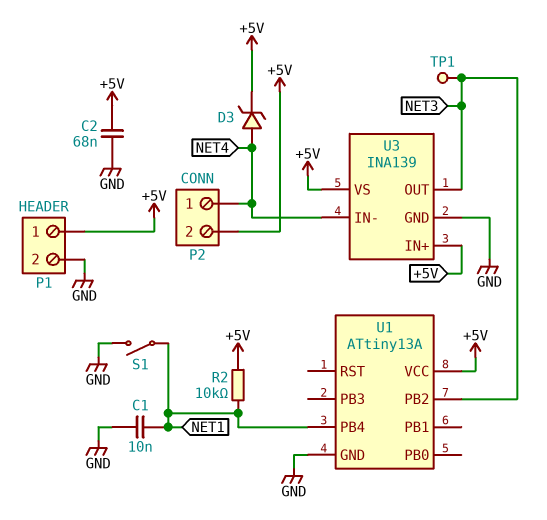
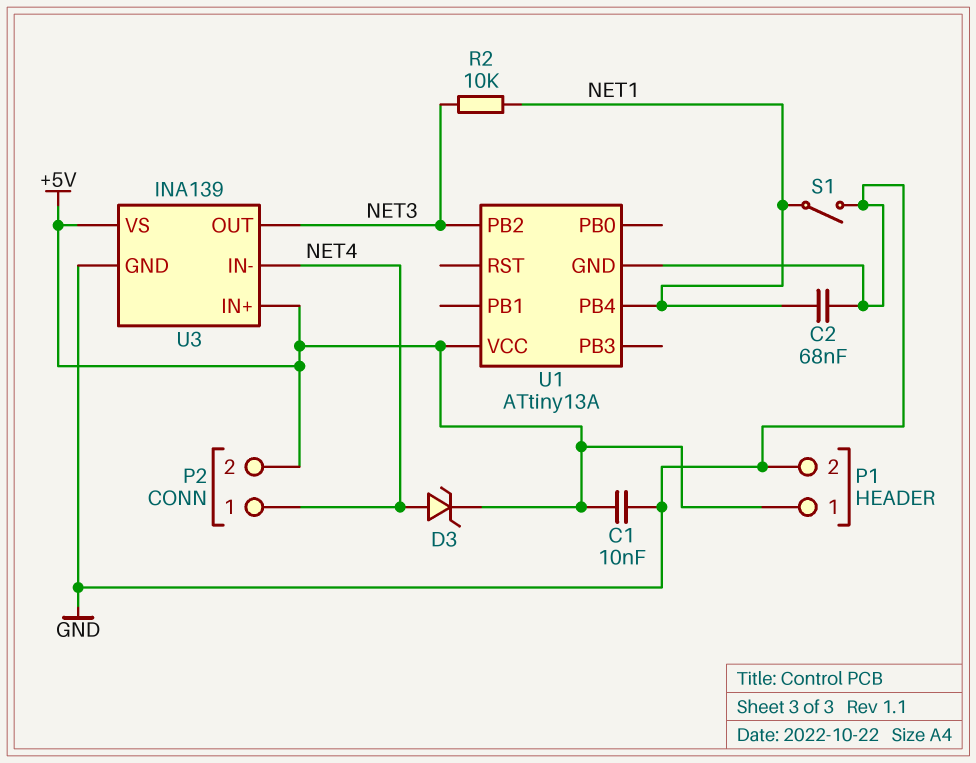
C1: 10nF (GND, NET1) -> 10nF (+5V, GND)
C2: 68nF (+5V, GND) -> 68nF (GND, NET1)
R2: 10k (+5V, NET1) -> 10k (NET1, NET3)
TP1: test point (NET3) -> none

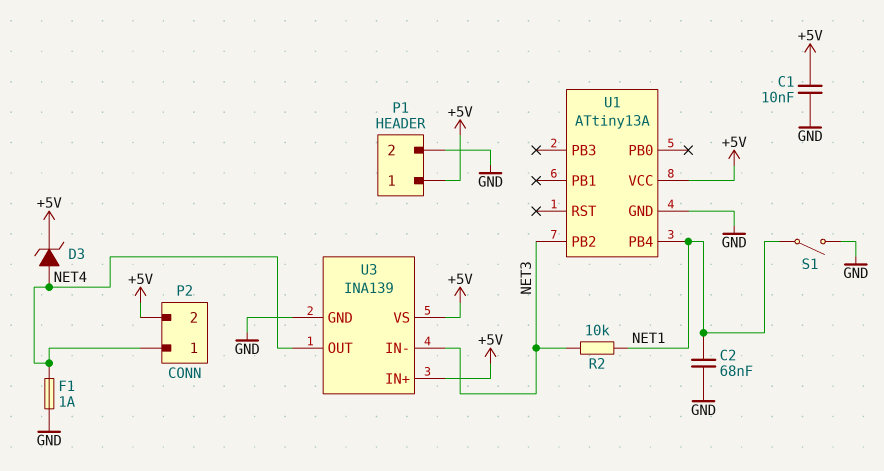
F1: none -> 1A (GND, NET4)
U3 pin IN-: NET4 -> NET3
U3 pin OUT: NET3 -> NET4

